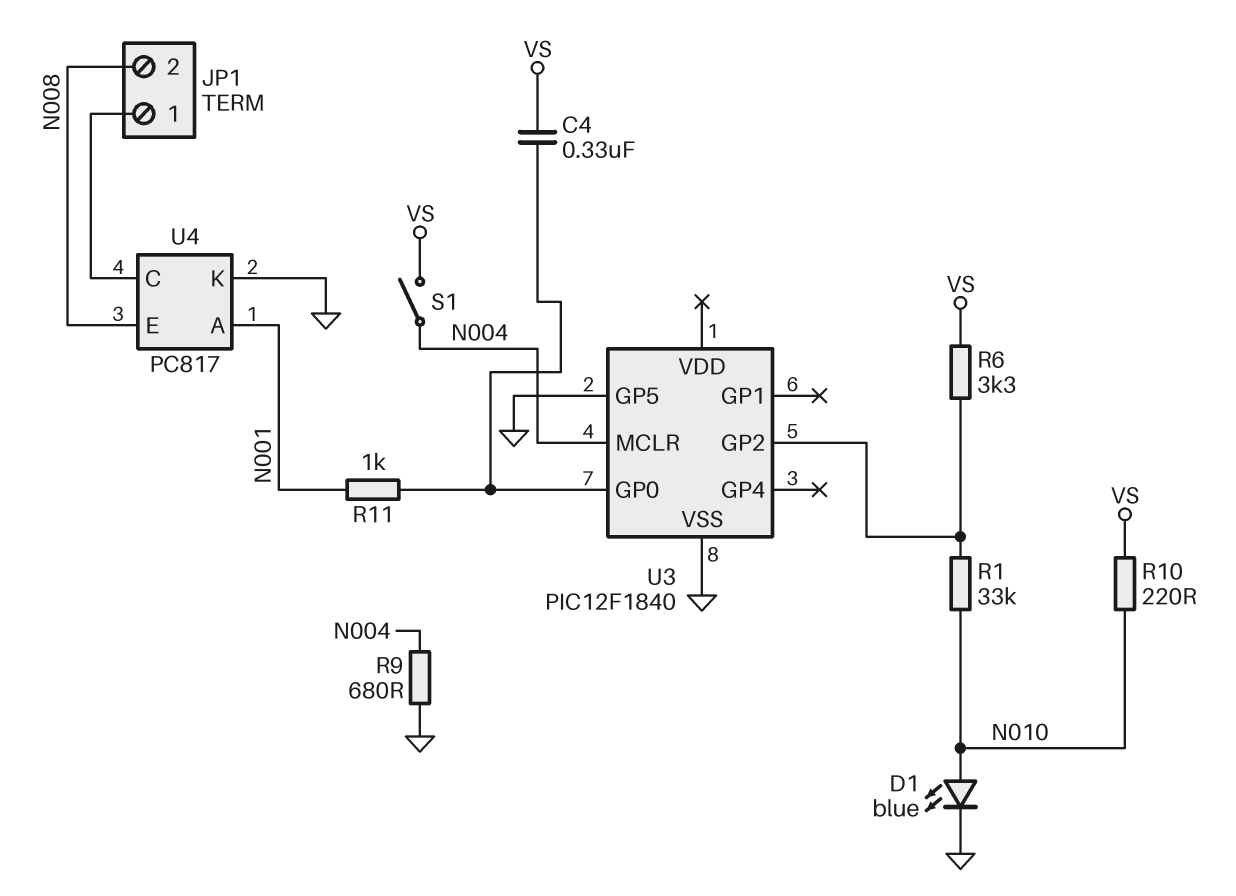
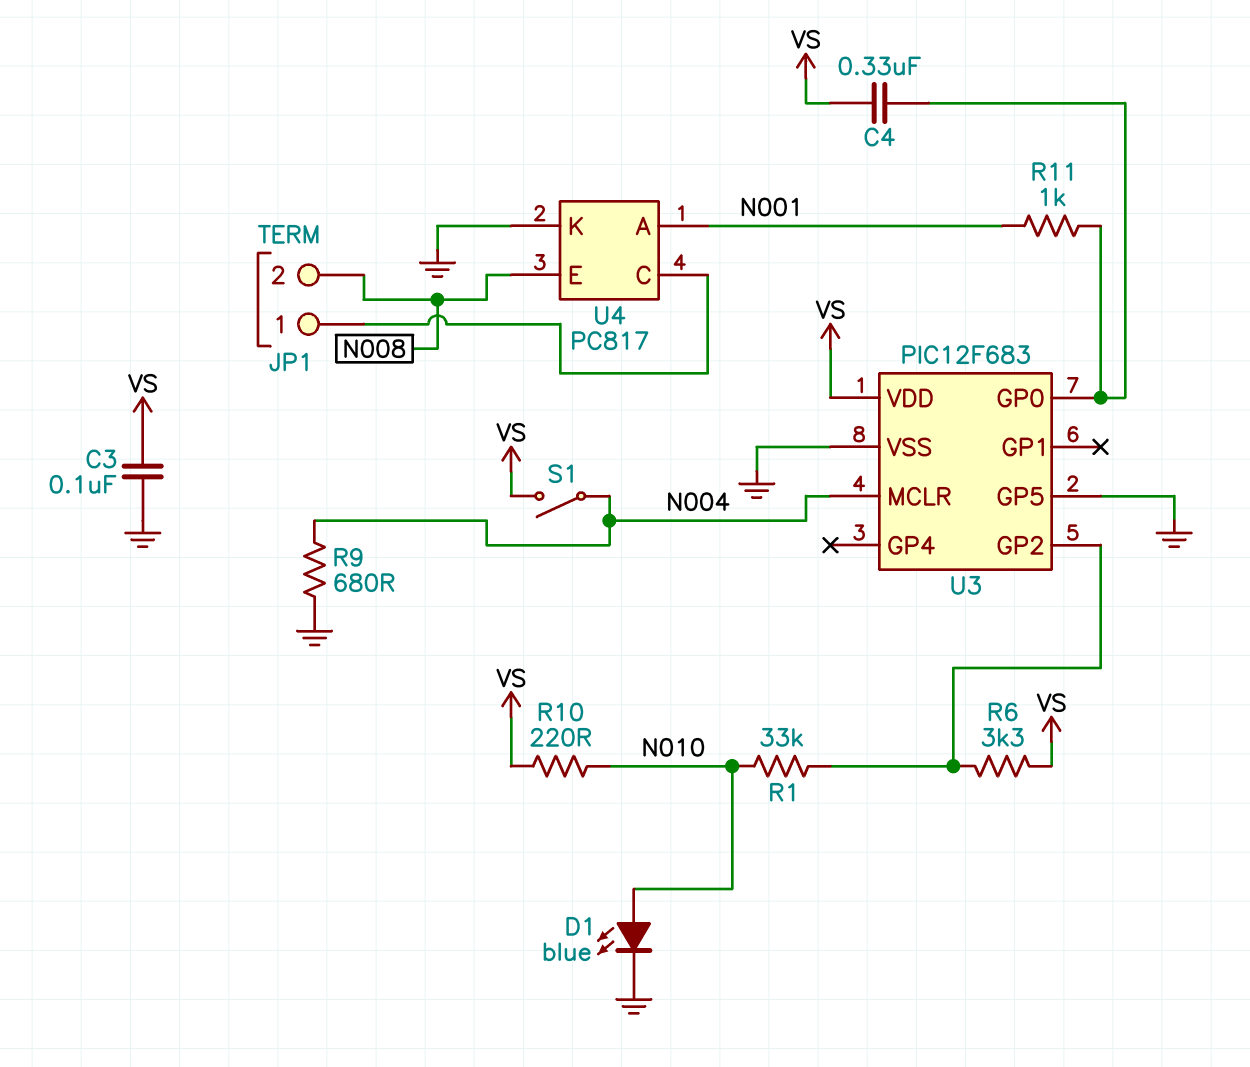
C3: none -> 100nF (GND, VS)
U3: PIC12F1840 -> PIC12F683
U3 pin VDD: none -> VS

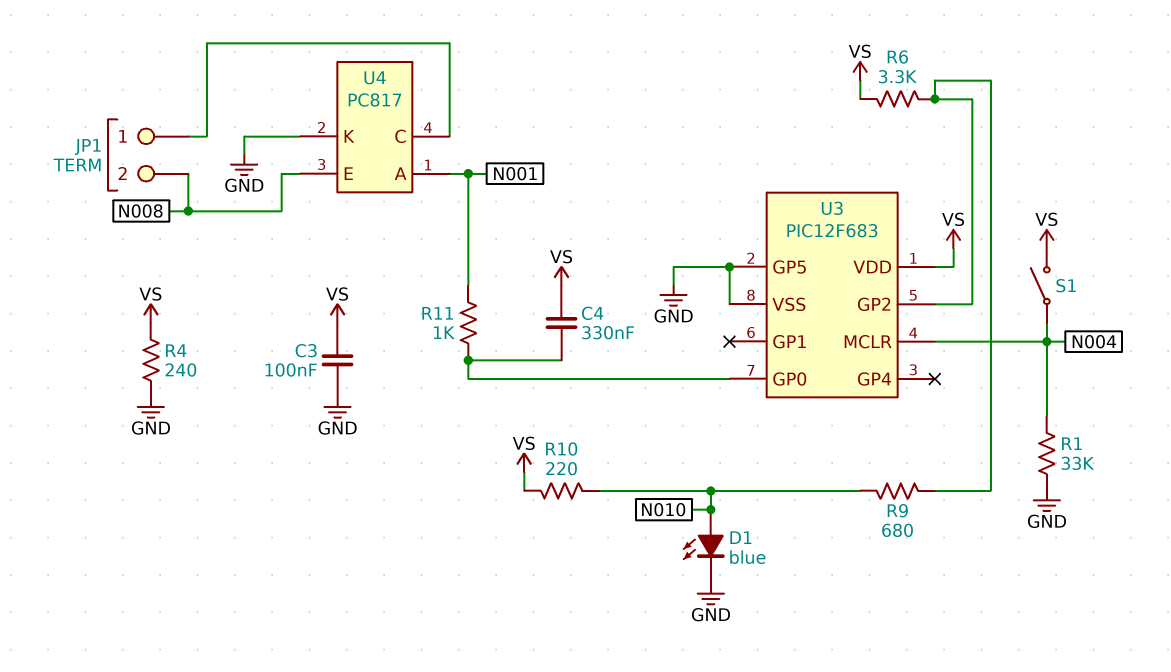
R1: 33k (N010, U3/GP2) -> 33k (GND, N004)
R4: none -> 240 (GND, VS)
R9: 680 (GND, N004) -> 680 (N010, U3/GP2)

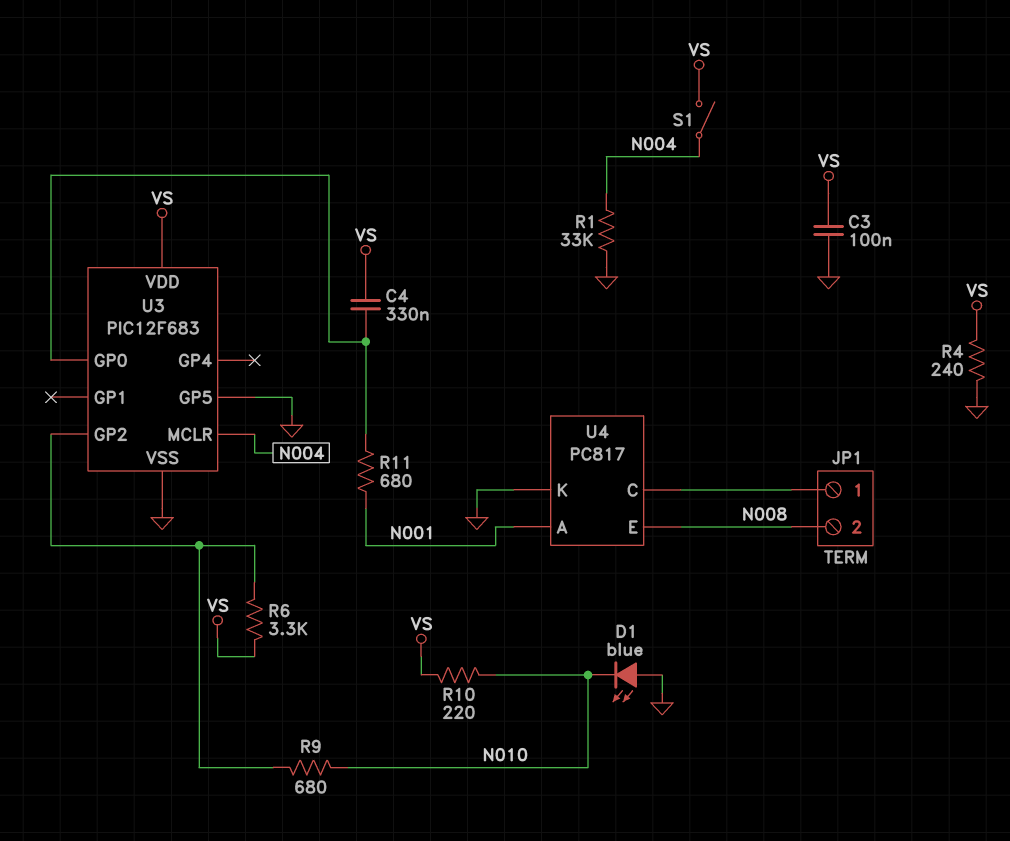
D1: LED blue (A N010, K GND) -> LED blue (A GND, K N010)
R11: 1k (N001, U3/GP0) -> 680 (N001, U3/GP0)

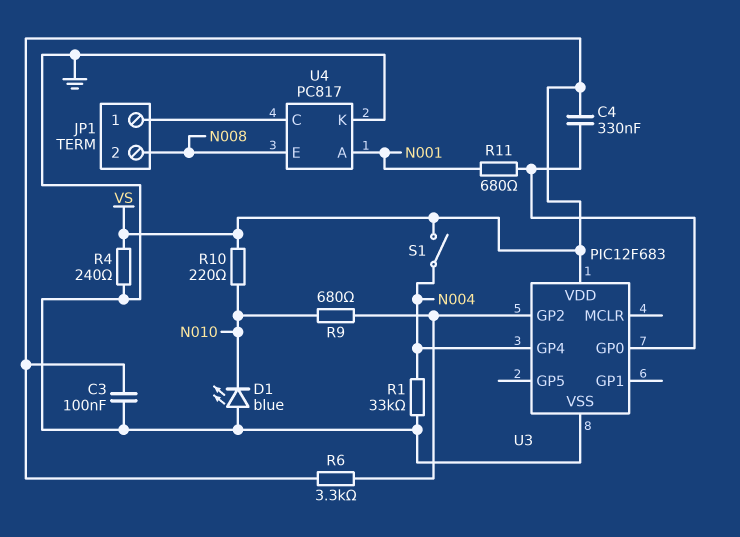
U3 pin GP4: none -> N004
U3 pin GP5: GND -> none
U3 pin MCLR: N004 -> none

